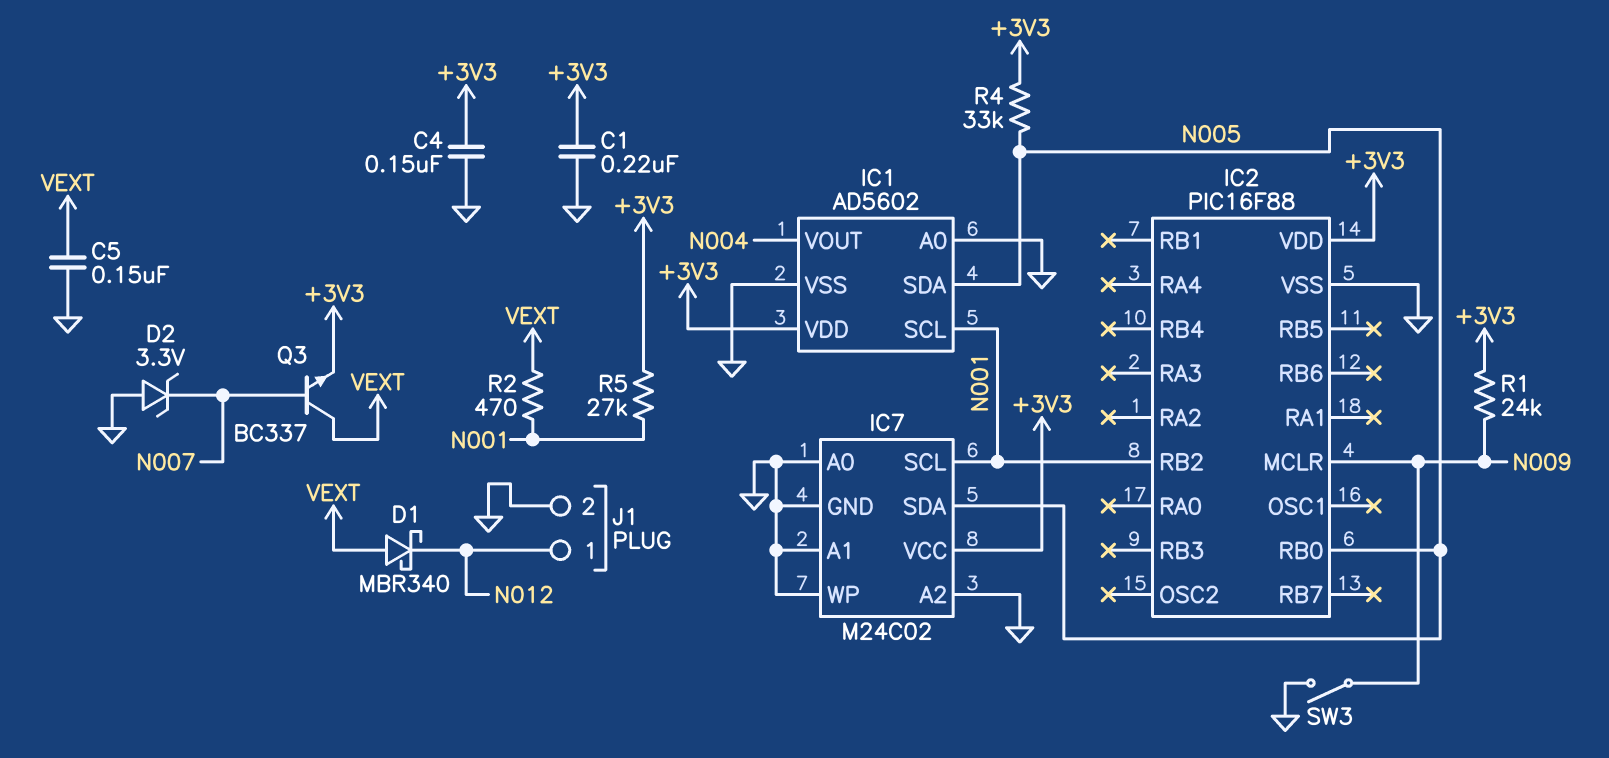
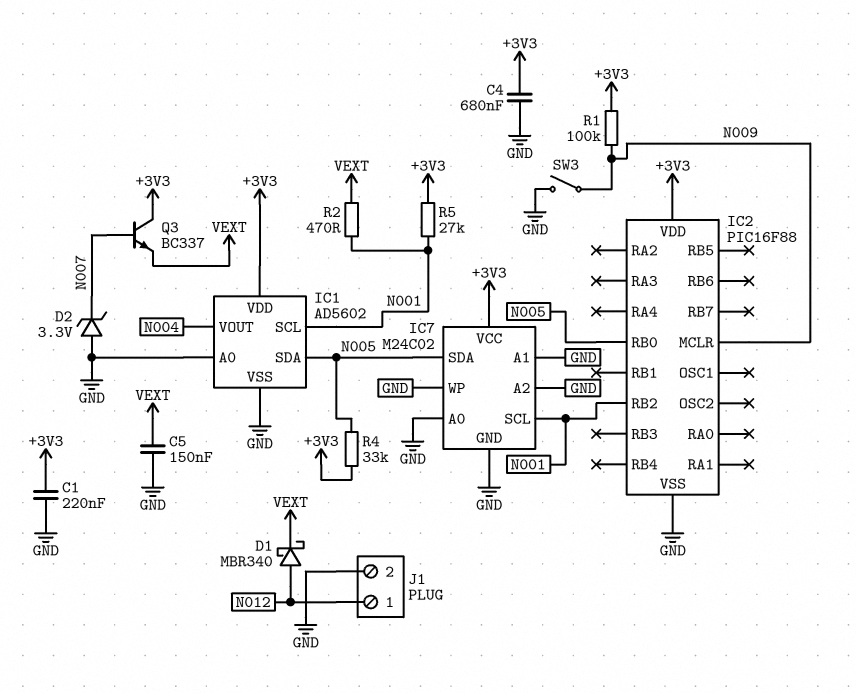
C4: 150nF (+3V3, GND) -> 680nF (+3V3, GND)
D1: schottky MBR340 (A VEXT, K N012) -> schottky MBR340 (A N012, K VEXT)
Q3: NPN BC337 (B N007, C VEXT, E +3V3) -> NPN BC337 (B N007, C +3V3, E VEXT)
R1: 24k (+3V3, N009) -> 100k (+3V3, N009)

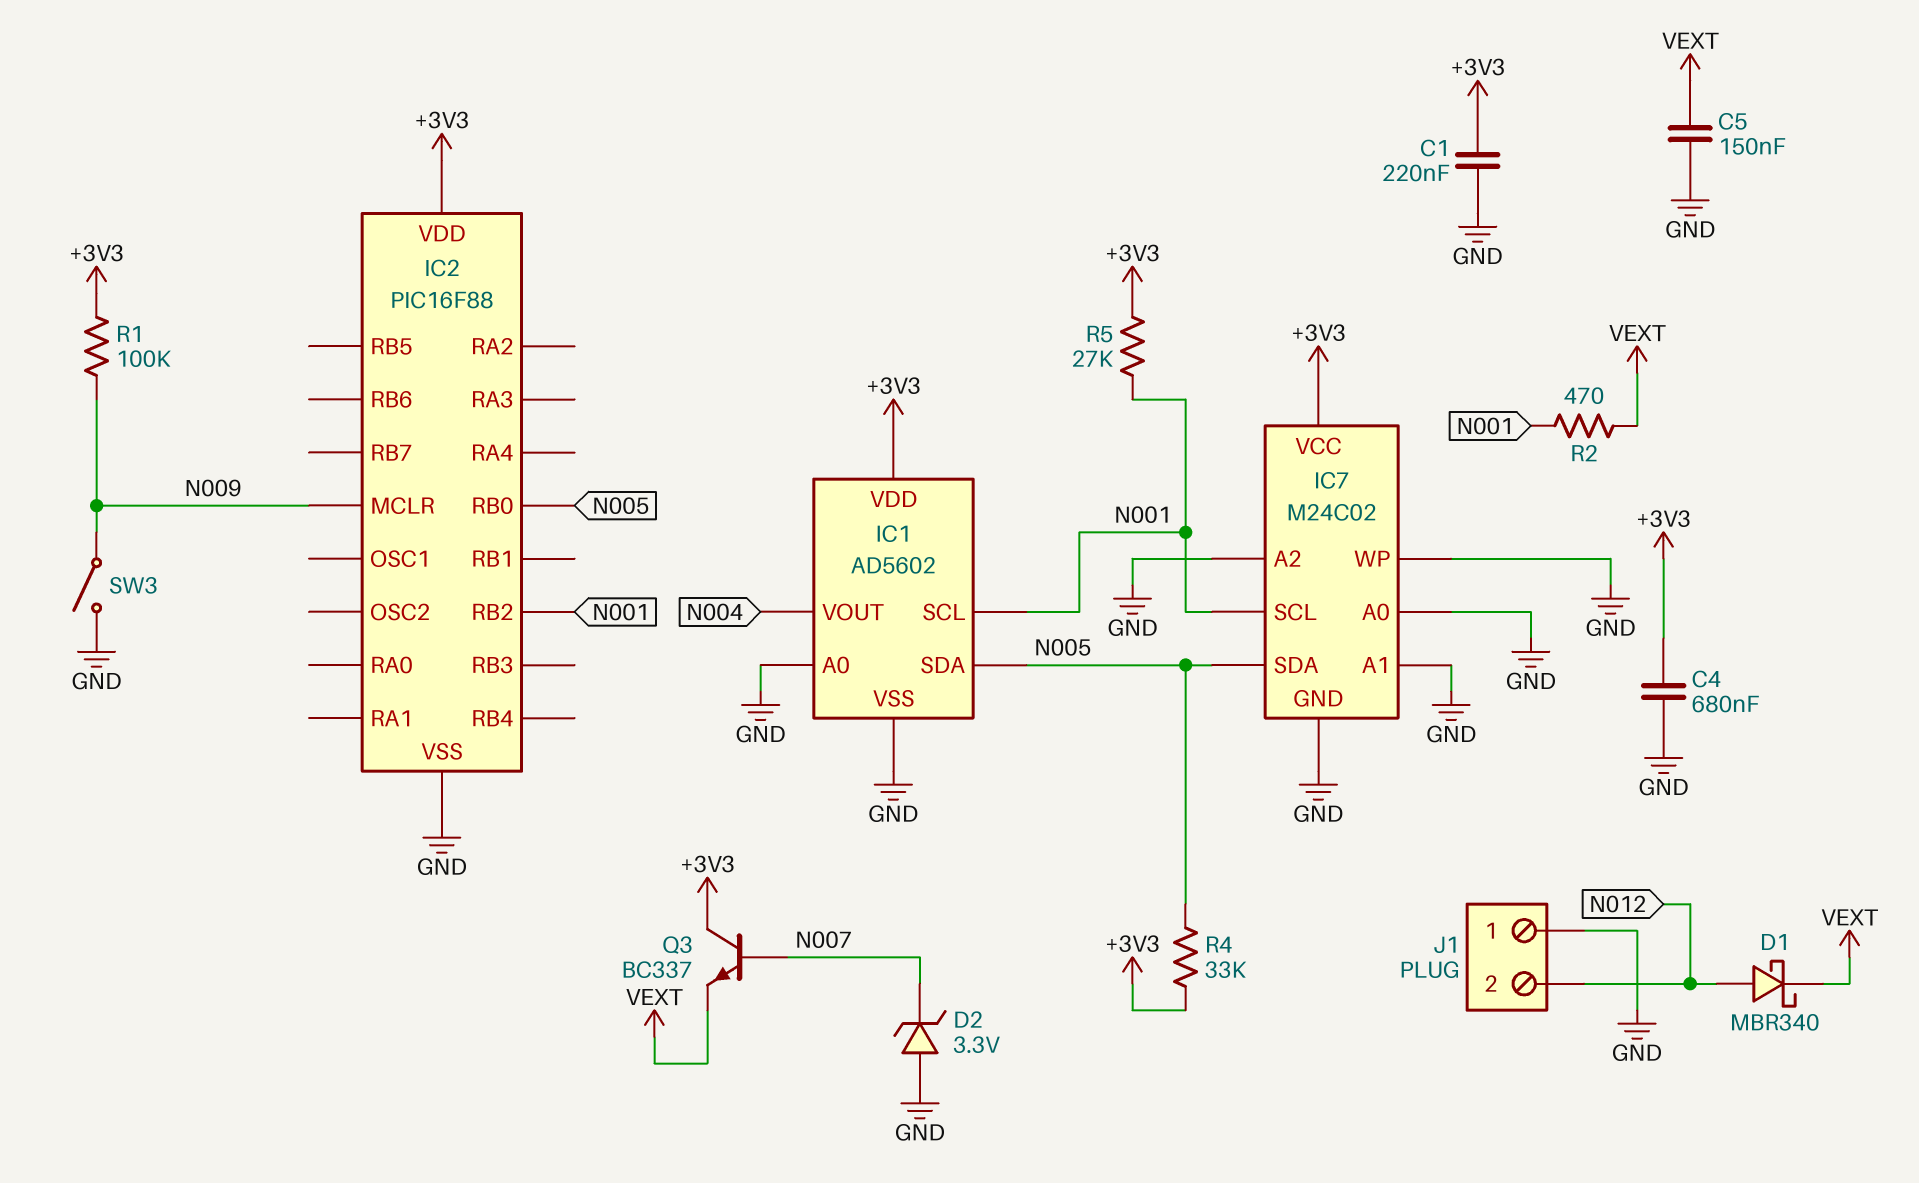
J1 pin 1: N012 -> GND
J1 pin 2: GND -> N012

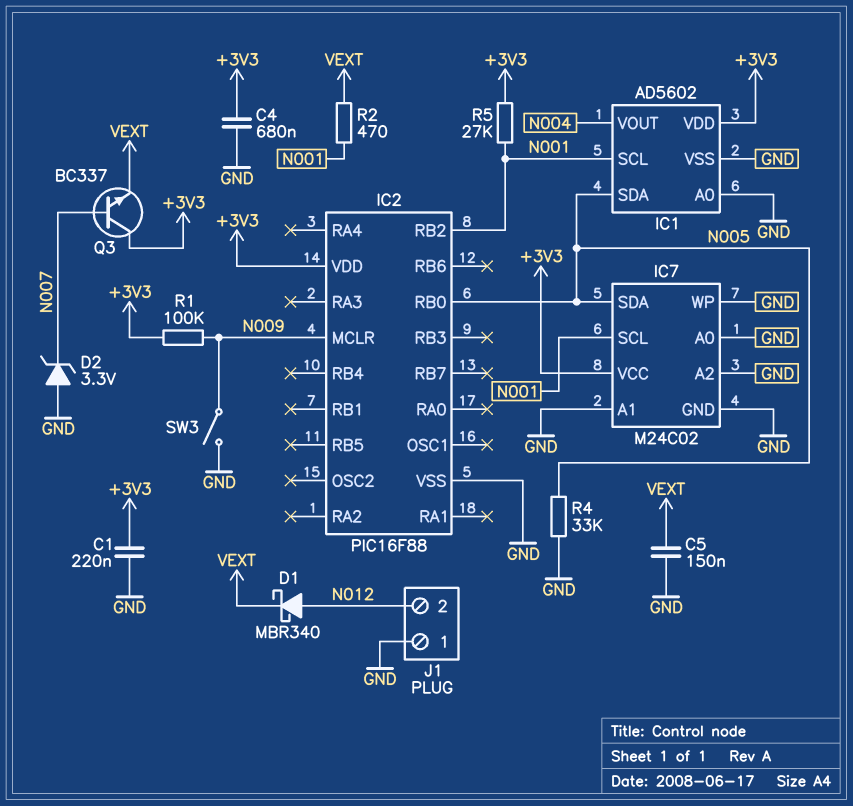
R4: 33k (+3V3, N005) -> 33k (GND, N005)

